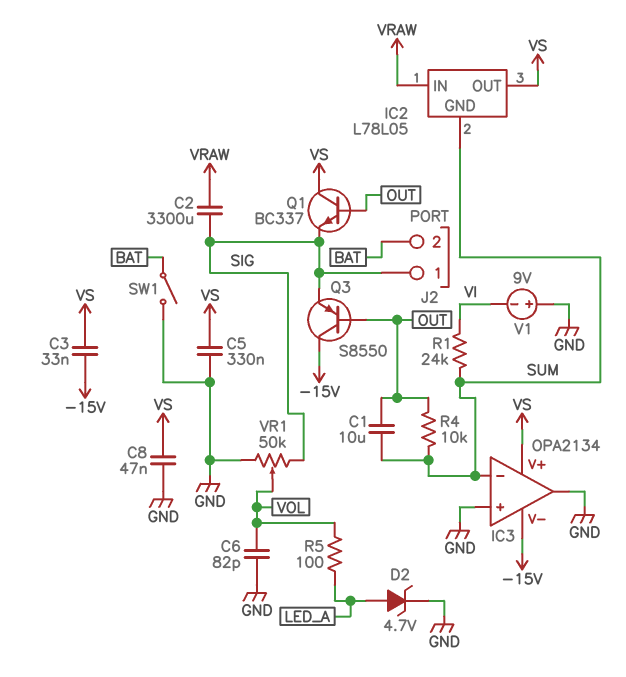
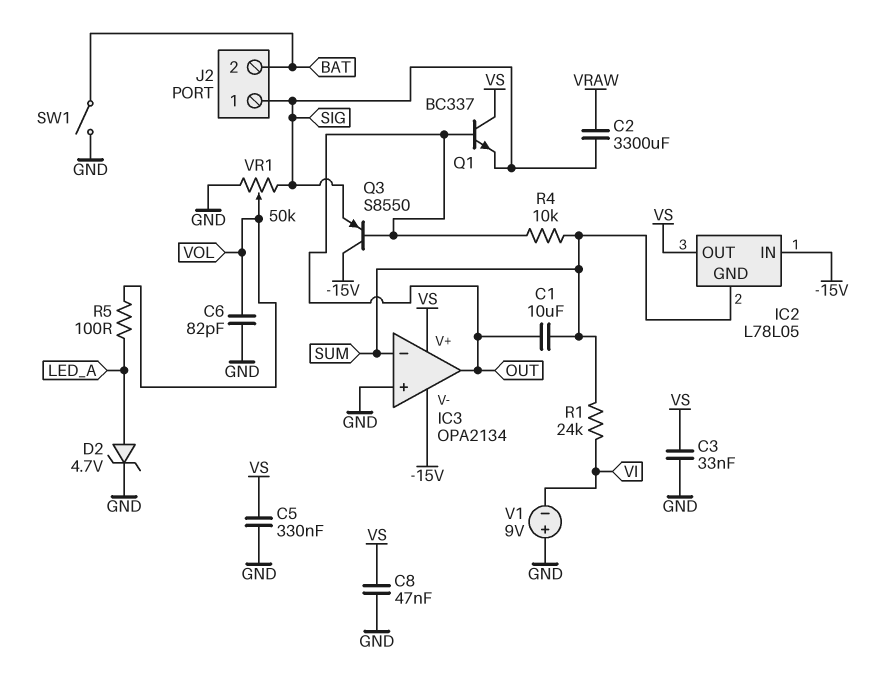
C3: 33nF (-15V, VS) -> 33nF (GND, VS)
IC2 pin IN: VRAW -> -15V
IC3 pin out: GND -> OUT

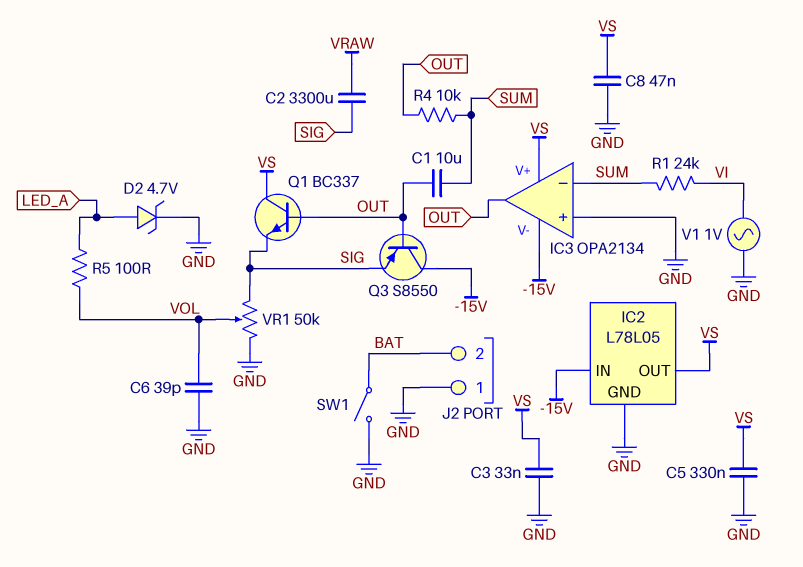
C6: 82pF (GND, VOL) -> 39pF (GND, VOL)
IC2 pin GND: SUM -> GND
J2 pin 1: SIG -> GND
V1: 9V (plus GND, minus VI) -> AC 1V (GND, VI)

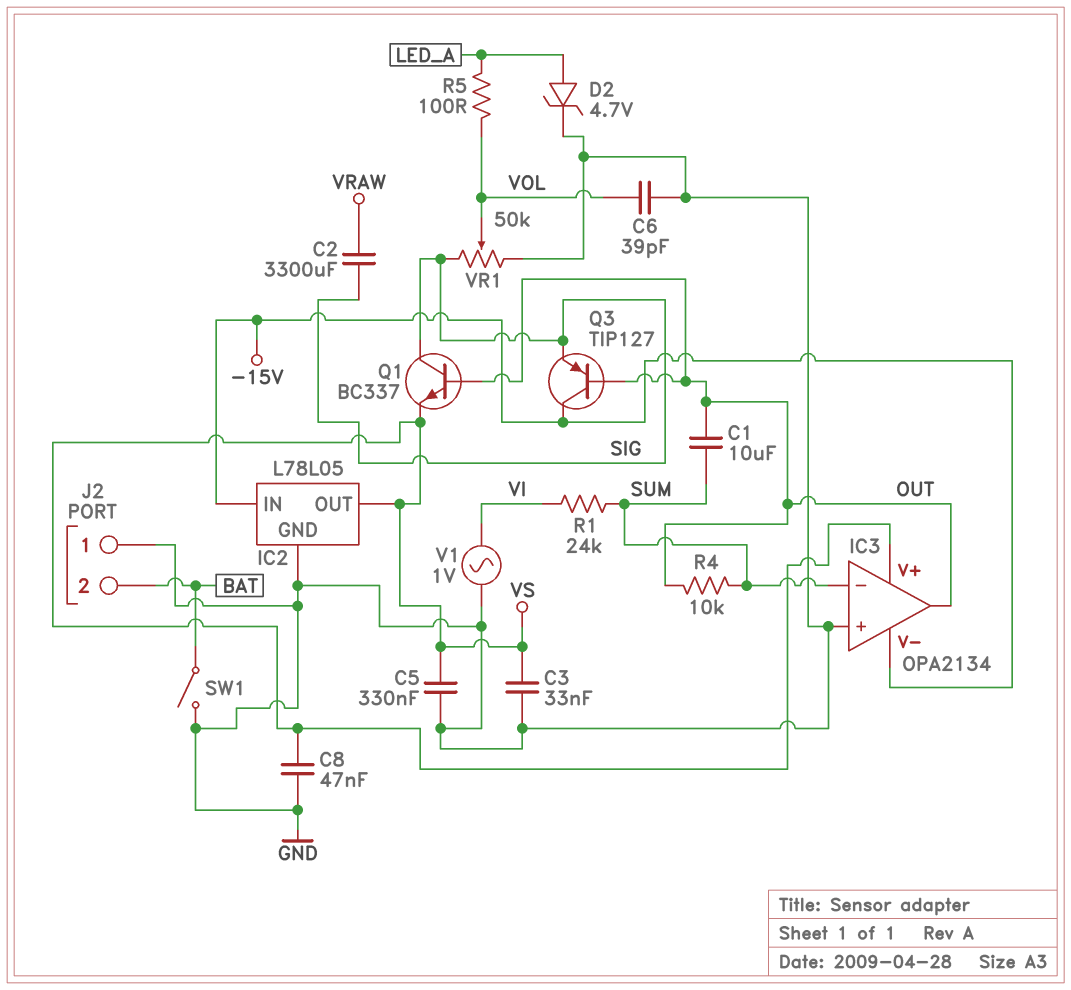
Q1: NPN BC337 (B OUT, C VS, E SIG) -> NPN BC337 (B OUT, C SIG, E VS)
Q3: PNP S8550 (B OUT, C -15V, E SIG) -> PNP TIP127 (B OUT, C -15V, E SIG)

